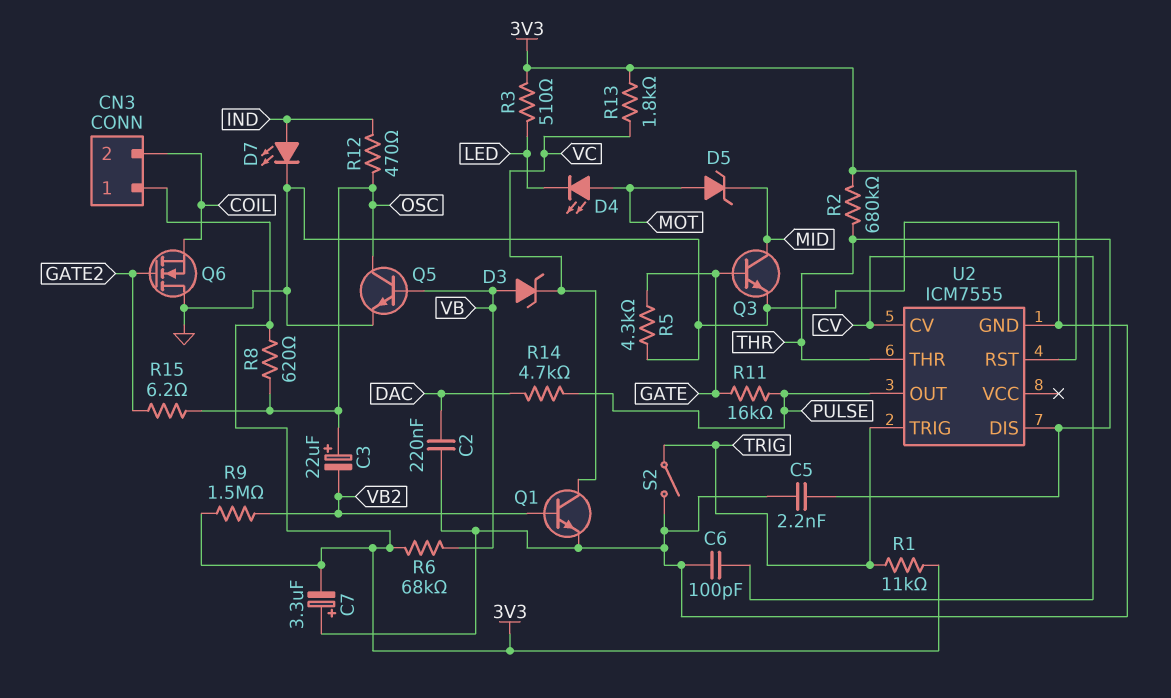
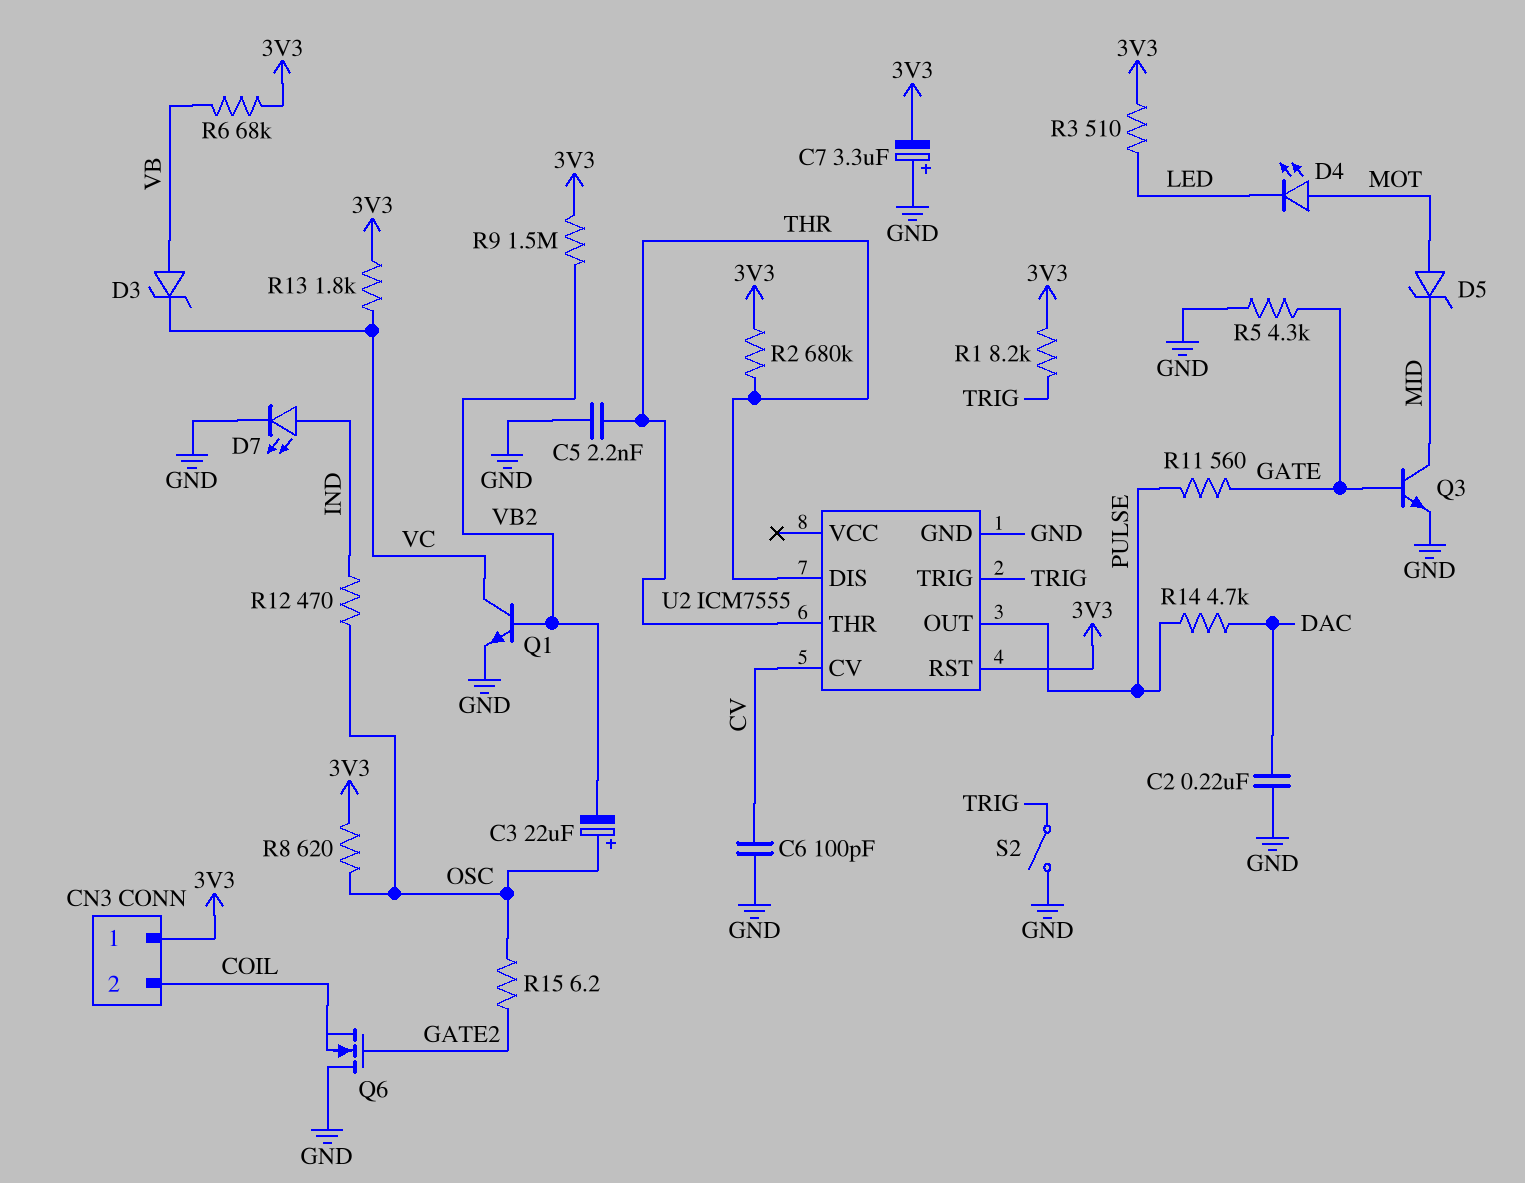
Q5: NPN (B VB, C OSC, E GND) -> none
R1: 11k (3V3, TRIG) -> 8.2k (3V3, TRIG)
R11: 16k (GATE, PULSE) -> 560 (GATE, PULSE)

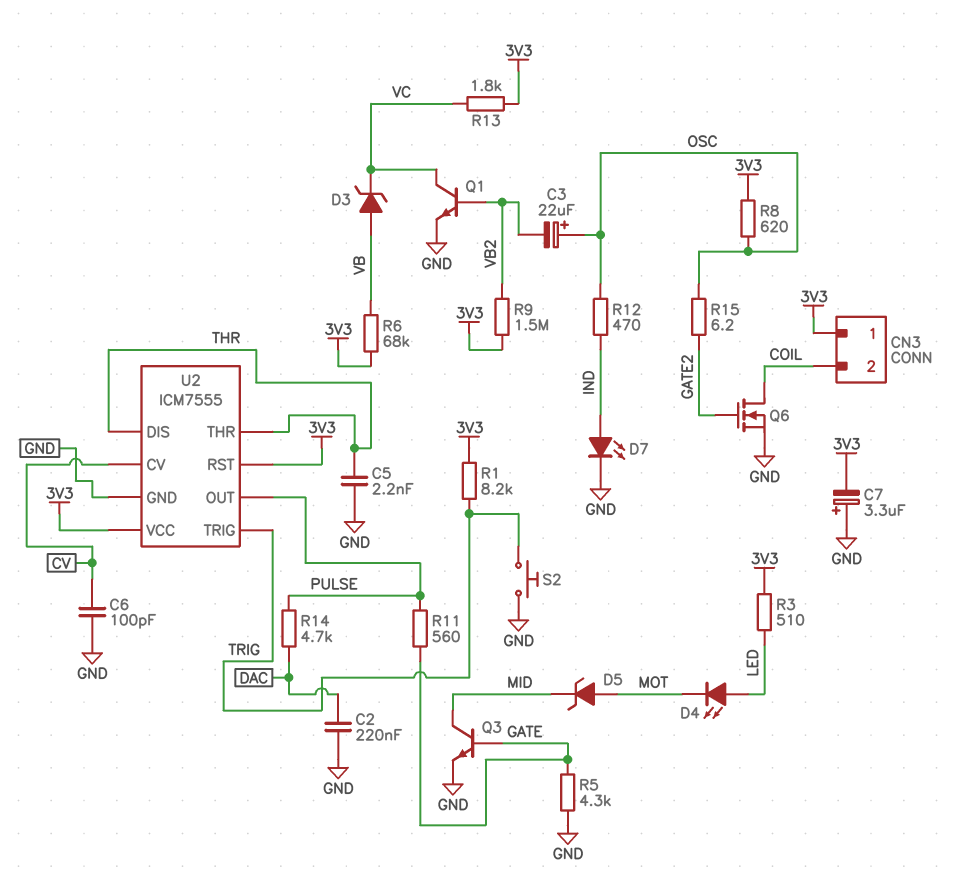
D4: LED (A MOT, K LED) -> LED (A LED, K MOT)
Q6: NMOS (G GATE2, D GND, S COIL) -> NMOS (G GATE2, D COIL, S GND)
R2: 680k (3V3, THR) -> none
S2: switch (GND, TRIG) -> button (GND, TRIG)
U2 pin VCC: none -> 3V3

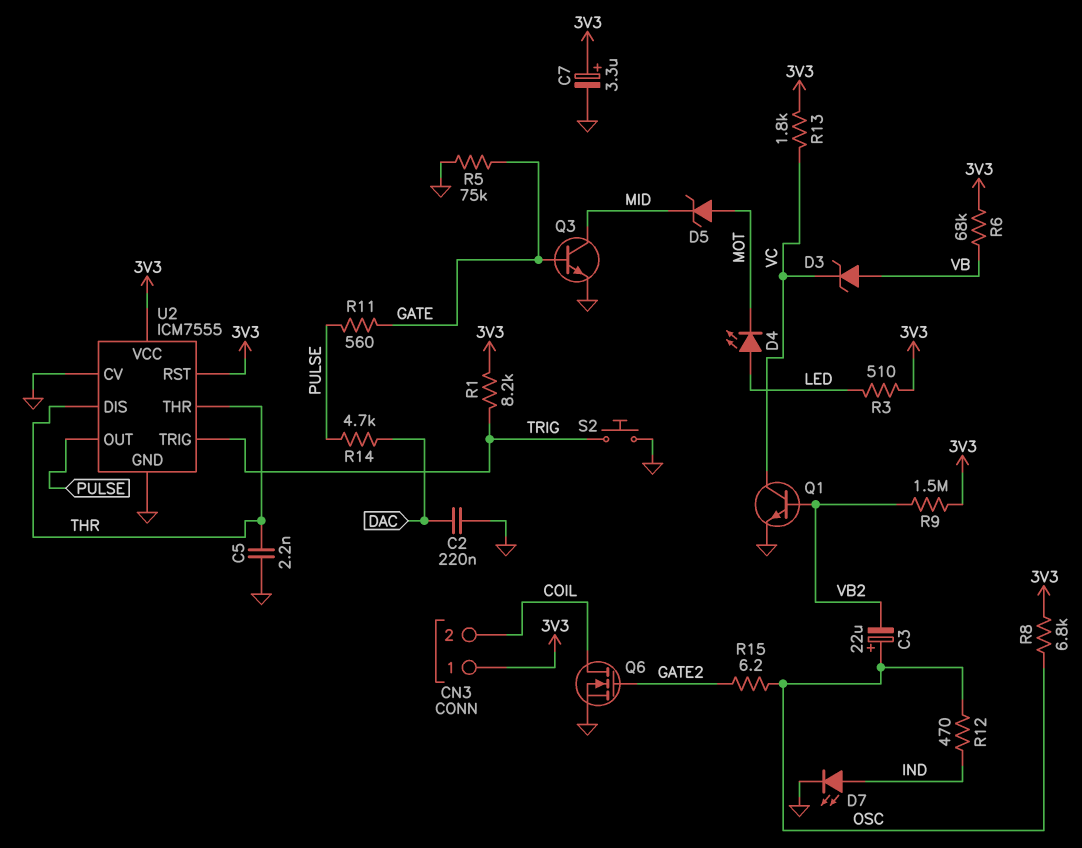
C6: 100pF (CV, GND) -> none
C7: 3.3uF (plus GND, minus 3V3) -> 3.3uF (plus 3V3, minus GND)
R5: 4.3k (GATE, GND) -> 75k (GATE, GND)
R8: 620 (3V3, OSC) -> 6.8k (3V3, OSC)
U2 pin CV: CV -> GND

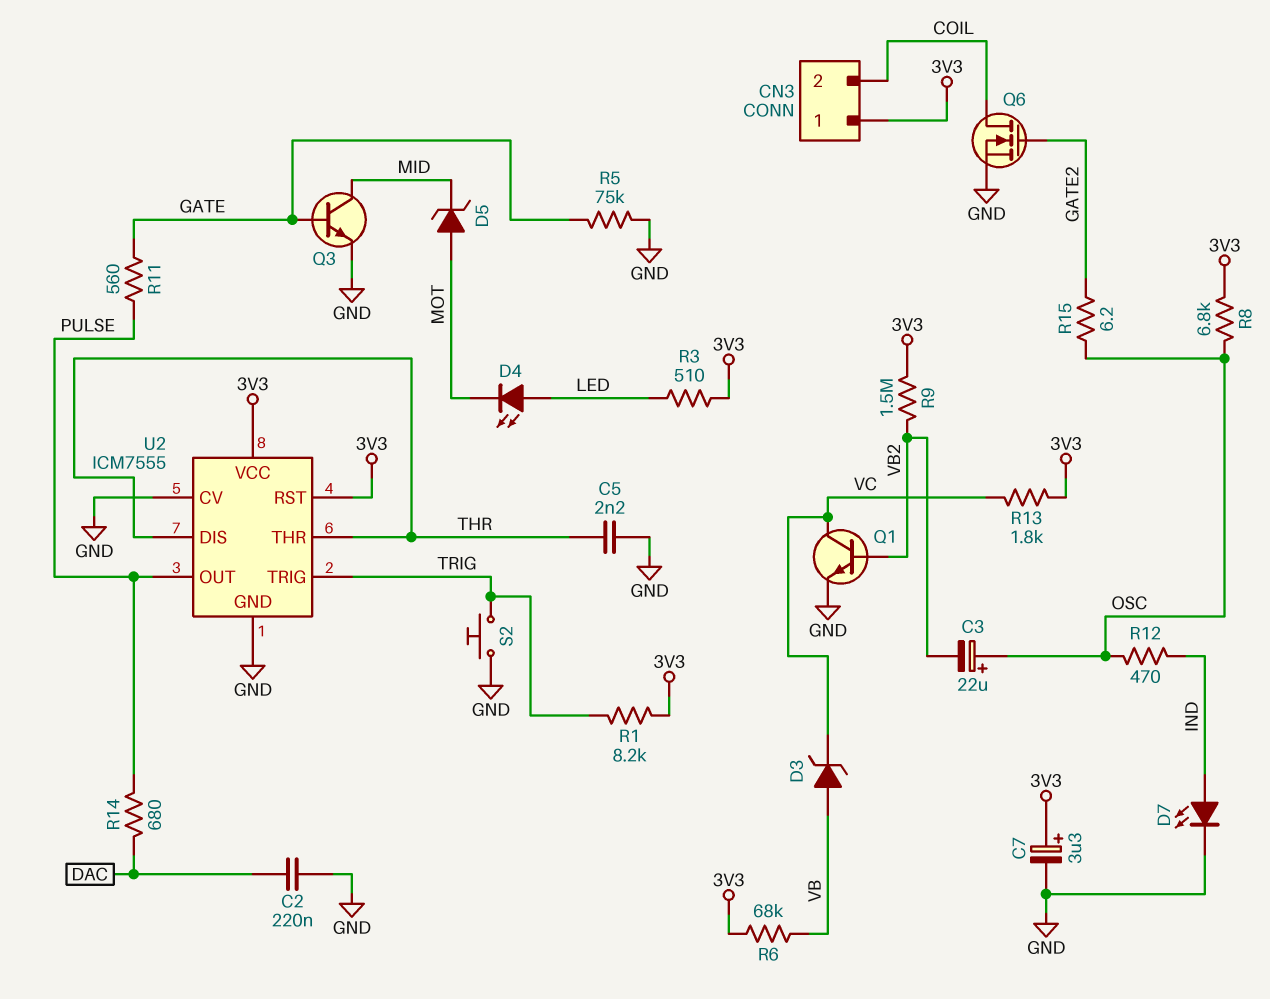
R14: 4.7k (DAC, PULSE) -> 680 (DAC, PULSE)

